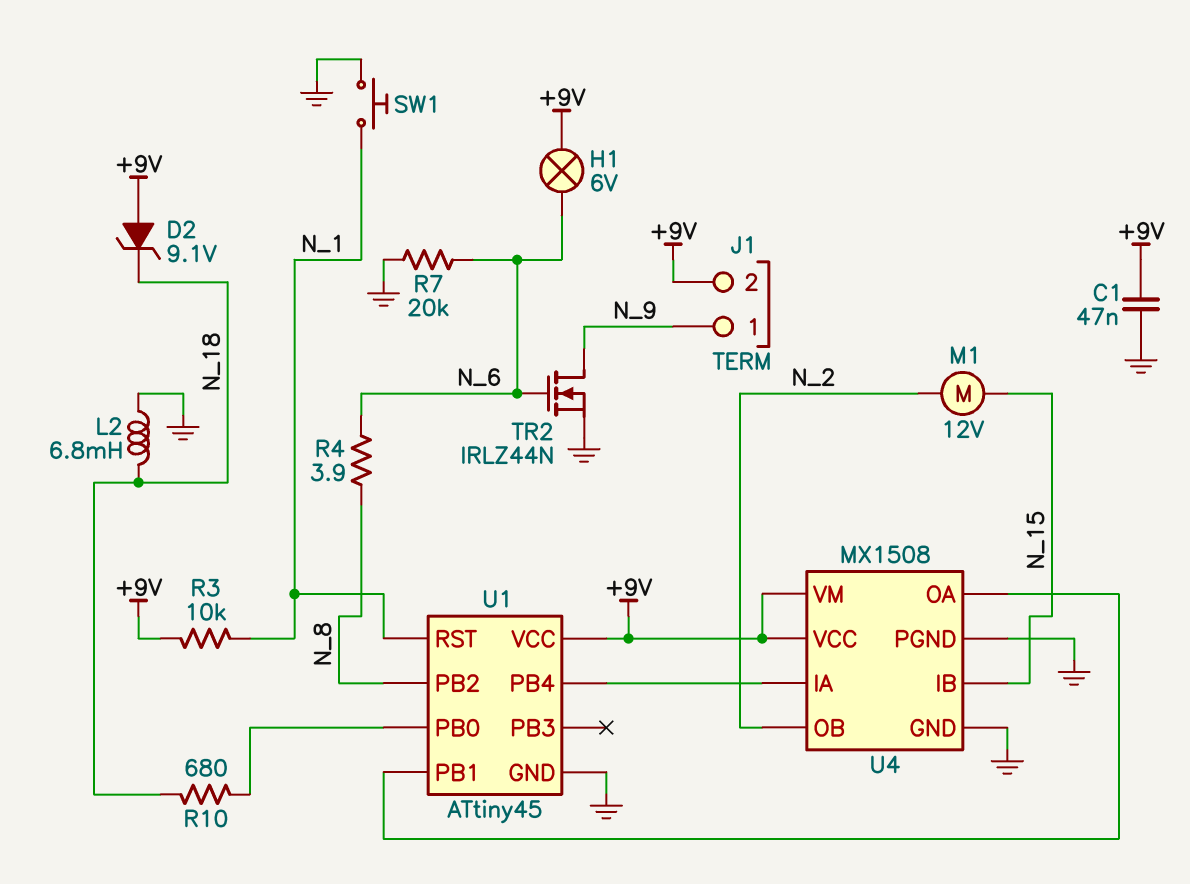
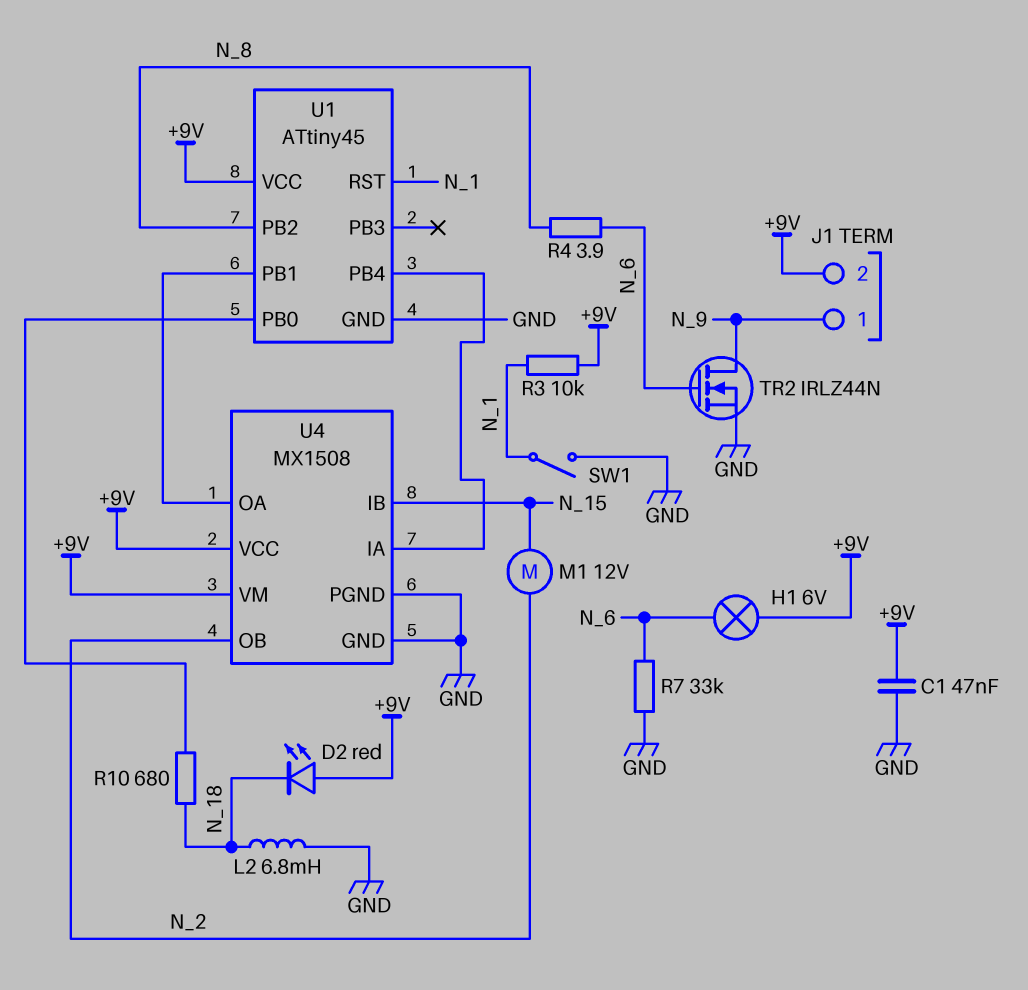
D2: zener 9.1V (A +9V, K N_18) -> LED red (A +9V, K N_18)
R7: 20k (GND, N_6) -> 33k (GND, N_6)
SW1: button (GND, N_1) -> switch (GND, N_1)

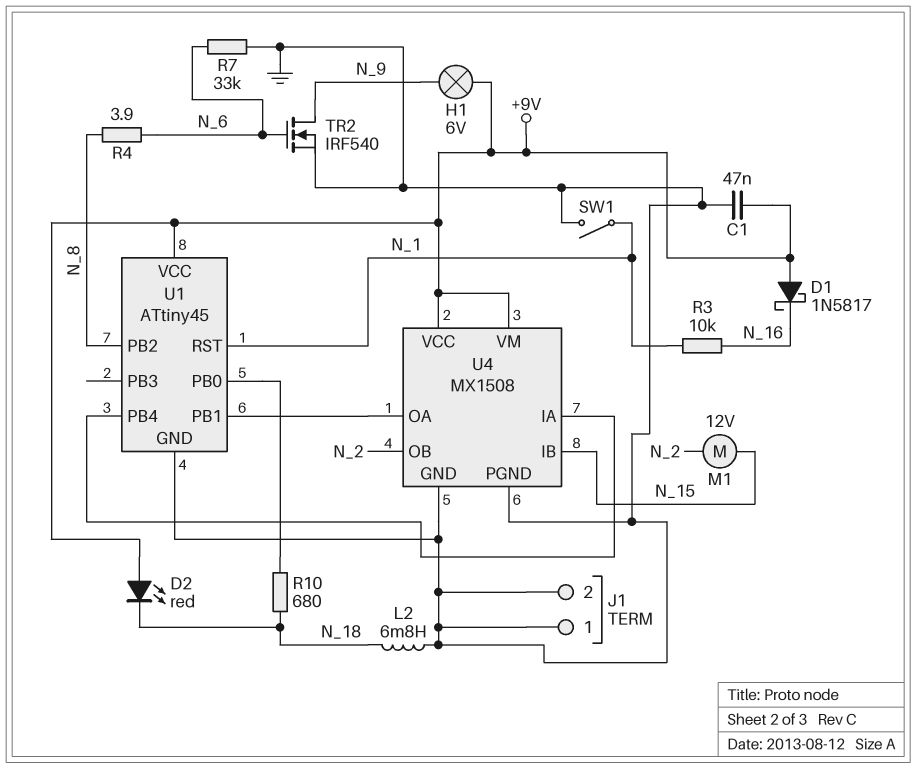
D1: none -> schottky 1N5817 (A +9V, K N_16)
H1: lamp 6V (+9V, N_6) -> lamp 6V (+9V, N_9)
J1 pin 1: N_9 -> GND
J1 pin 2: +9V -> GND
R3: 10k (+9V, N_1) -> 10k (N_1, N_16)
TR2: NMOS IRLZ44N (G N_6, D N_9, S GND) -> NMOS IRF540 (G N_6, D N_9, S GND)

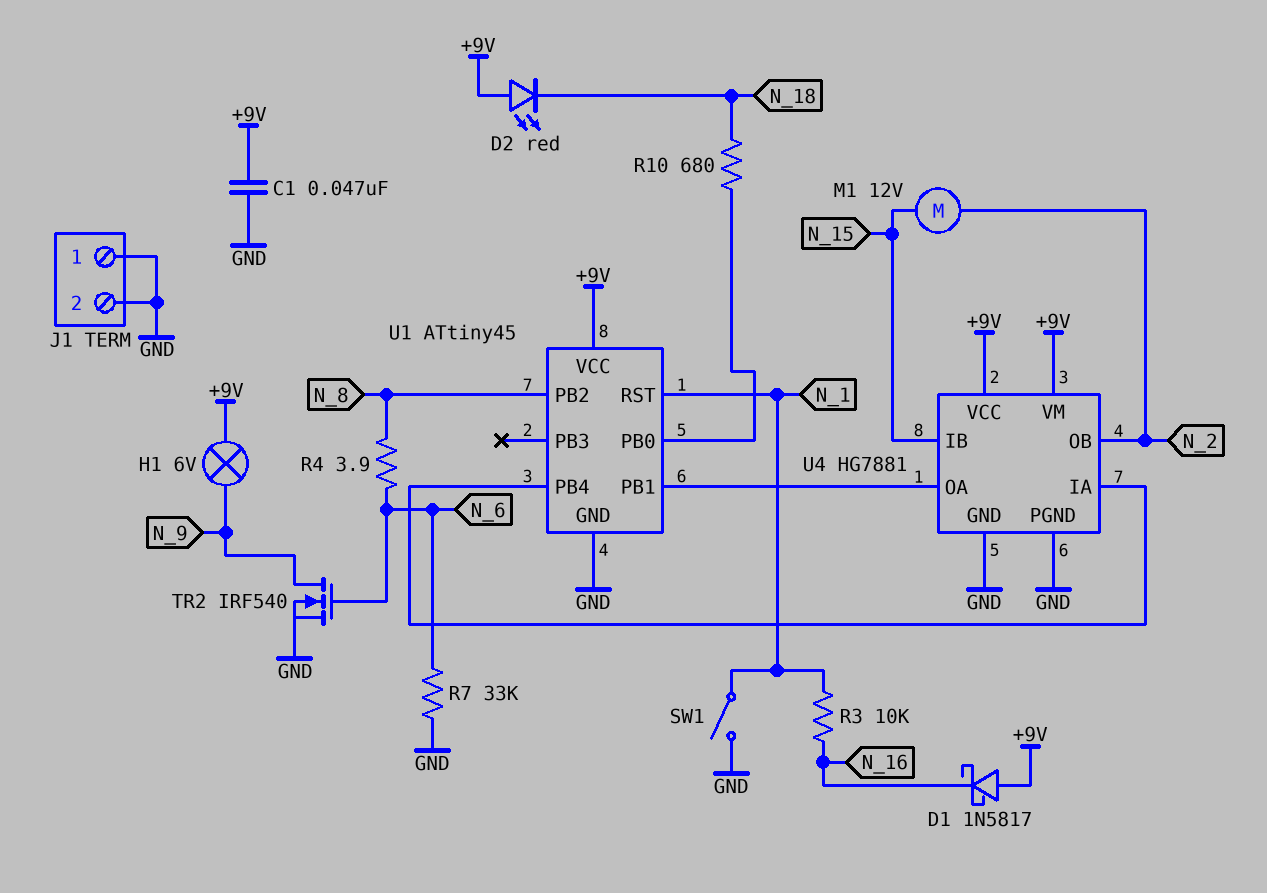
L2: 6.8mH (GND, N_18) -> none
U4: MX1508 -> HG7881

